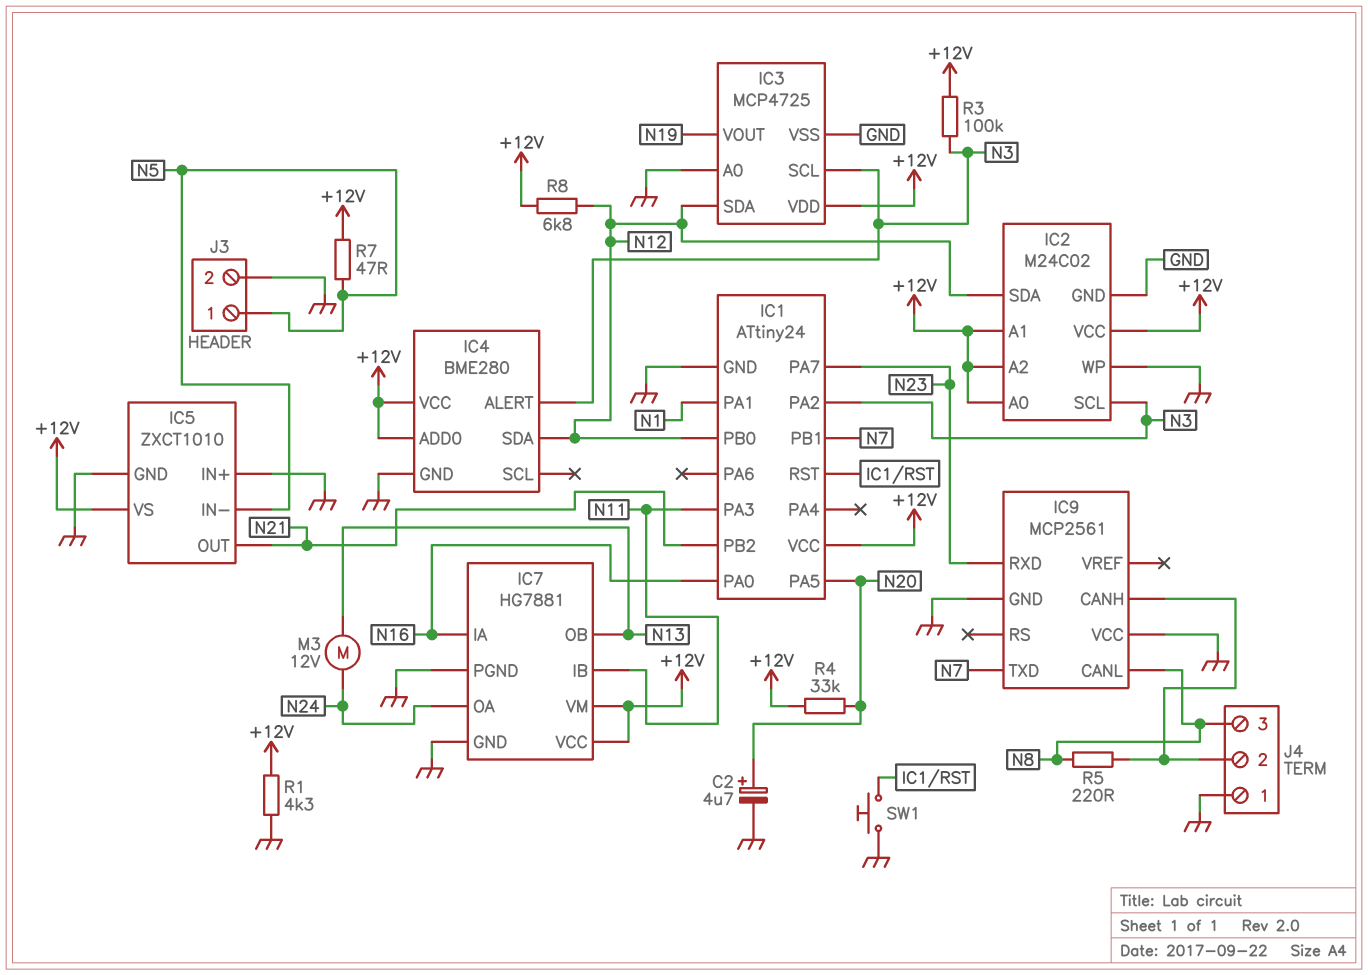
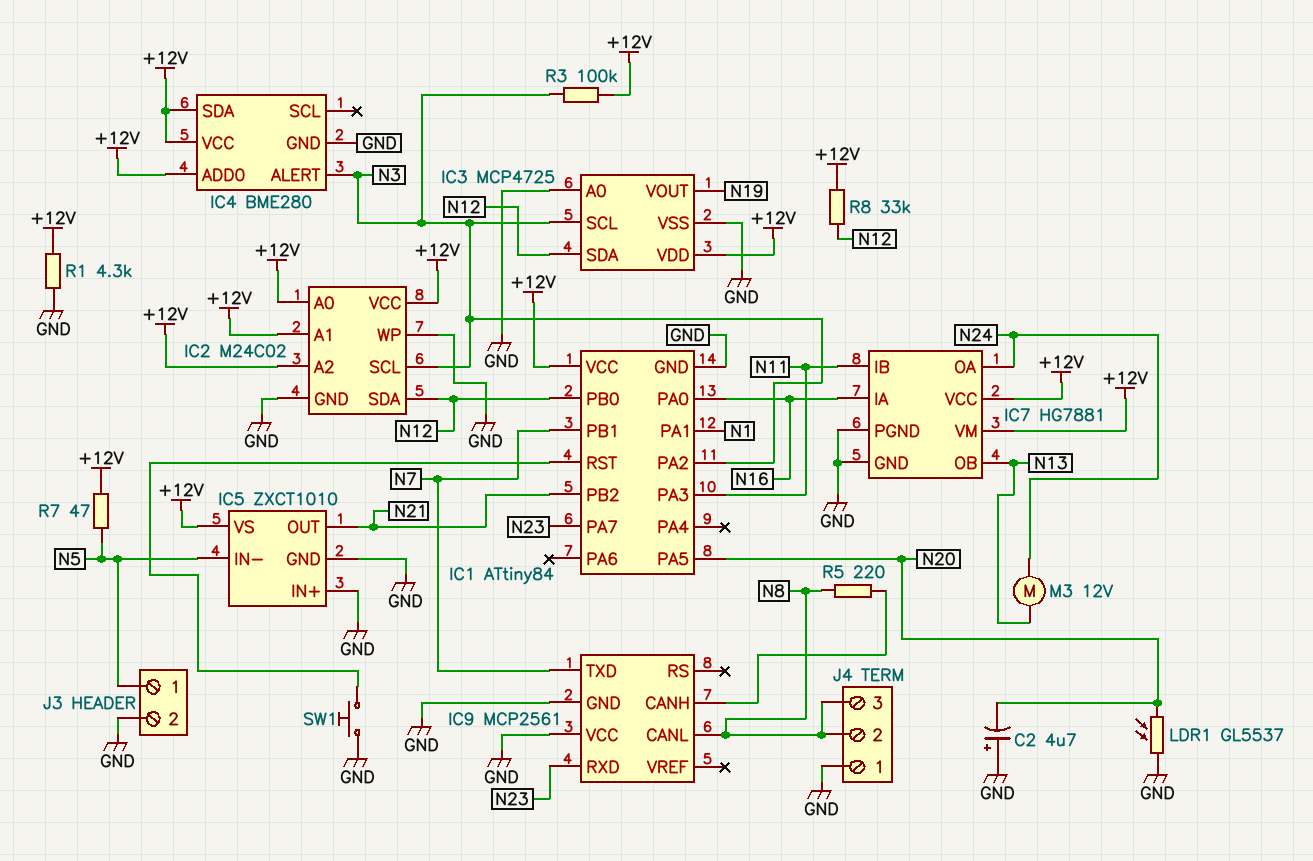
C2: 4.7uF (plus N20, minus GND) -> 4.7uF (plus GND, minus N20)
IC1: ATtiny24 -> ATtiny84
IC4 pin SDA: N12 -> +12V
J4 pin 2: IC9/CANH -> N8
LDR1: none -> GL5537 (GND, N20)
R4: 33k (+12V, N20) -> none
R8: 6.8k (+12V, N12) -> 33k (+12V, N12)

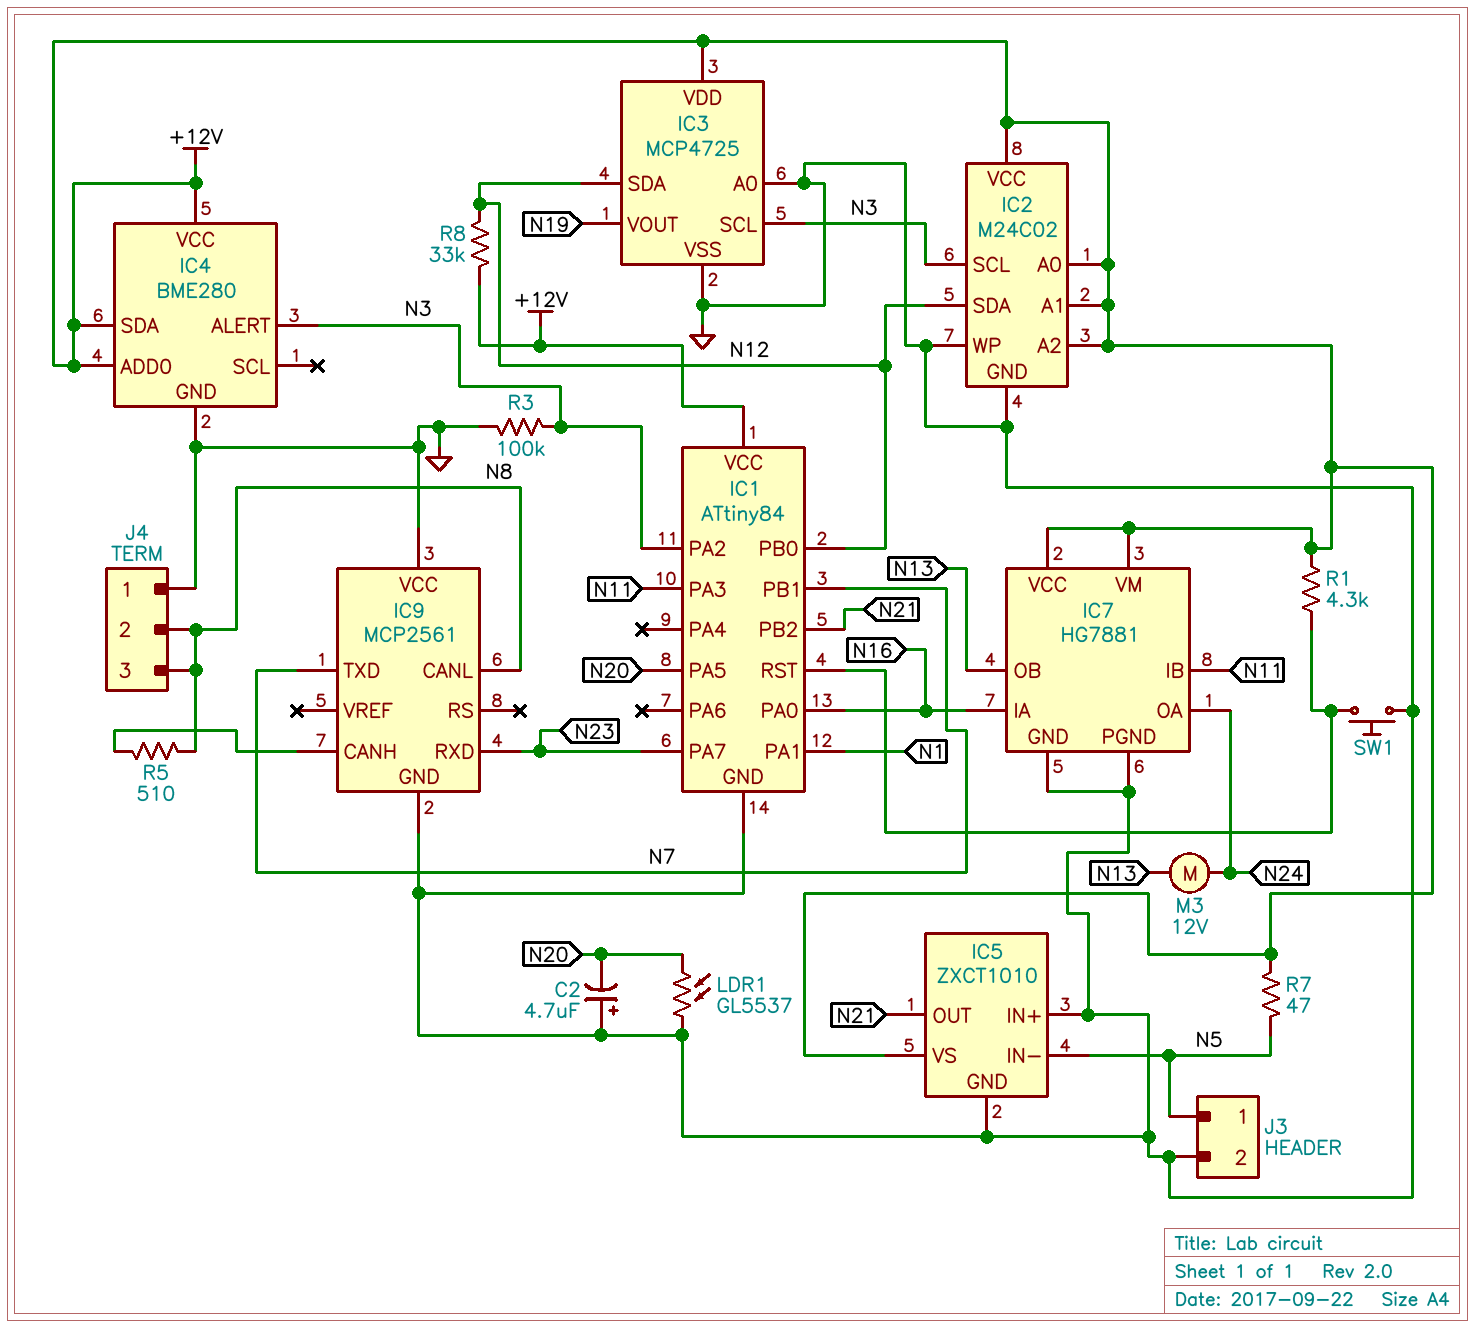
R1: 4.3k (+12V, GND) -> 4.3k (+12V, IC1/RST)
R3: 100k (+12V, N3) -> 100k (GND, N3)
R5: 220 (IC9/CANH, N8) -> 510 (IC9/CANH, N8)

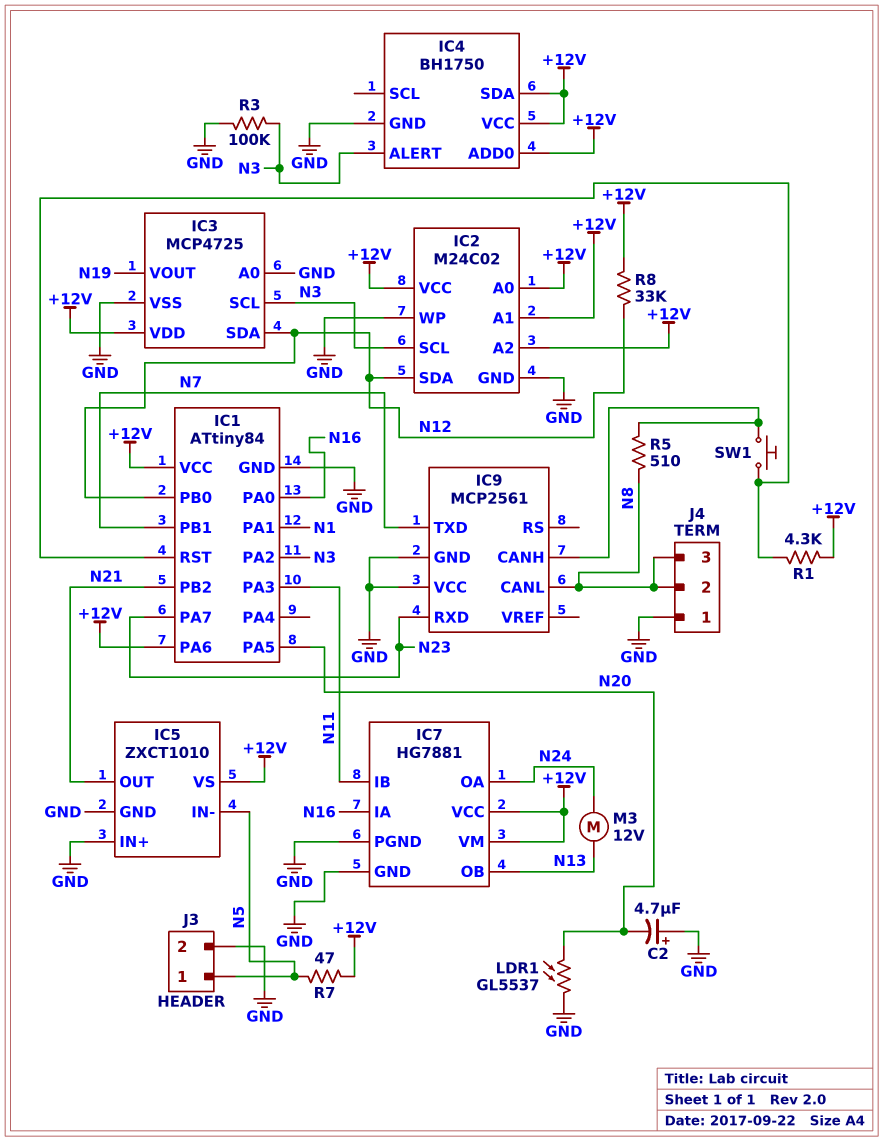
IC1 pin PA6: none -> +12V
IC4: BME280 -> BH1750
SW1: button (GND, IC1/RST) -> button (IC1/RST, IC9/CANH)

